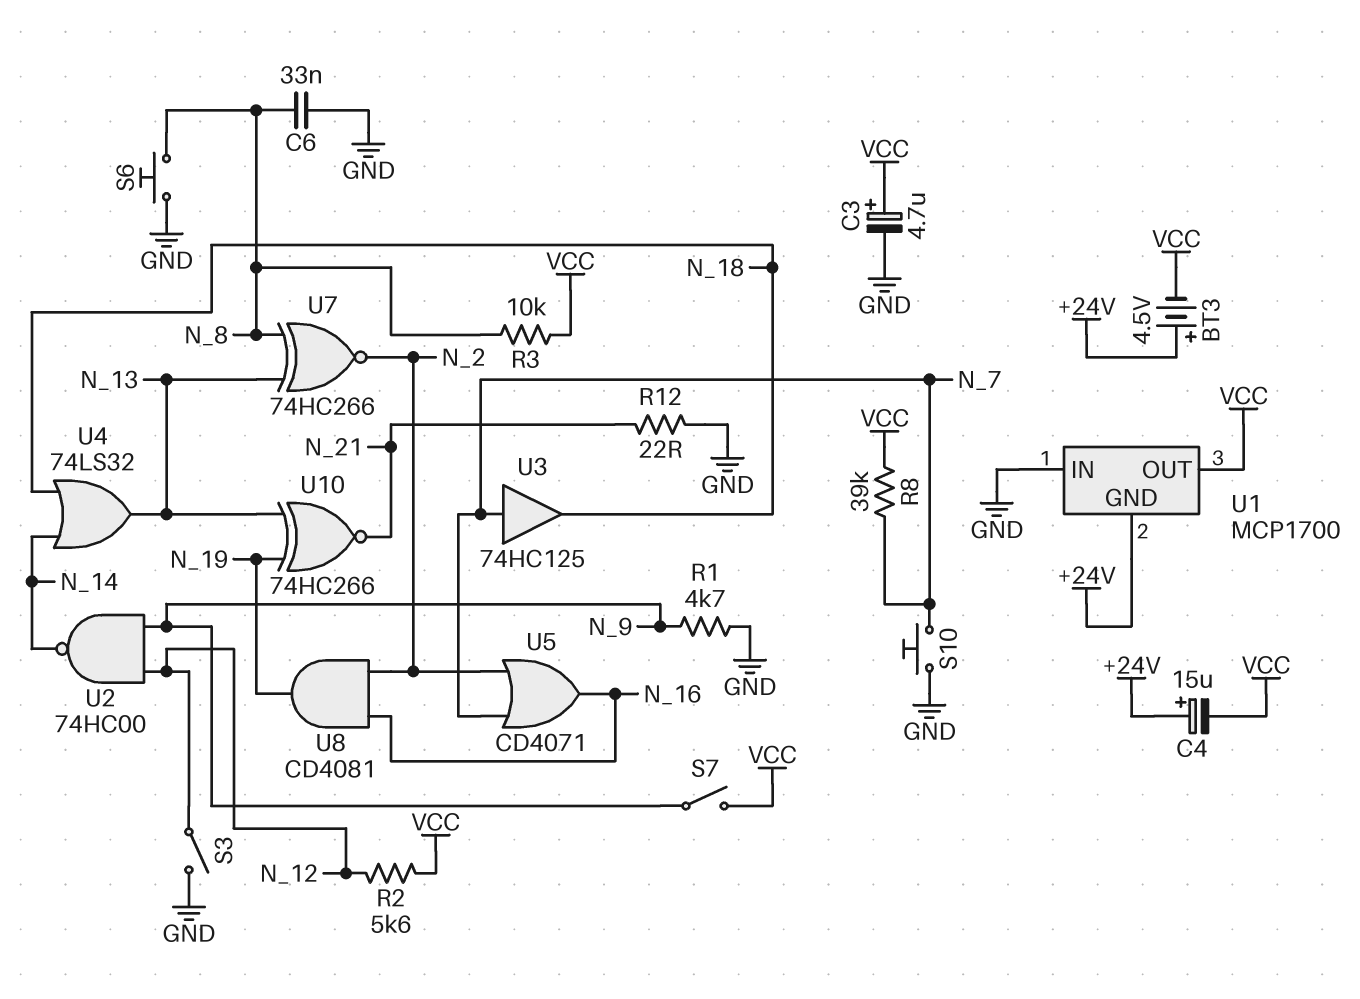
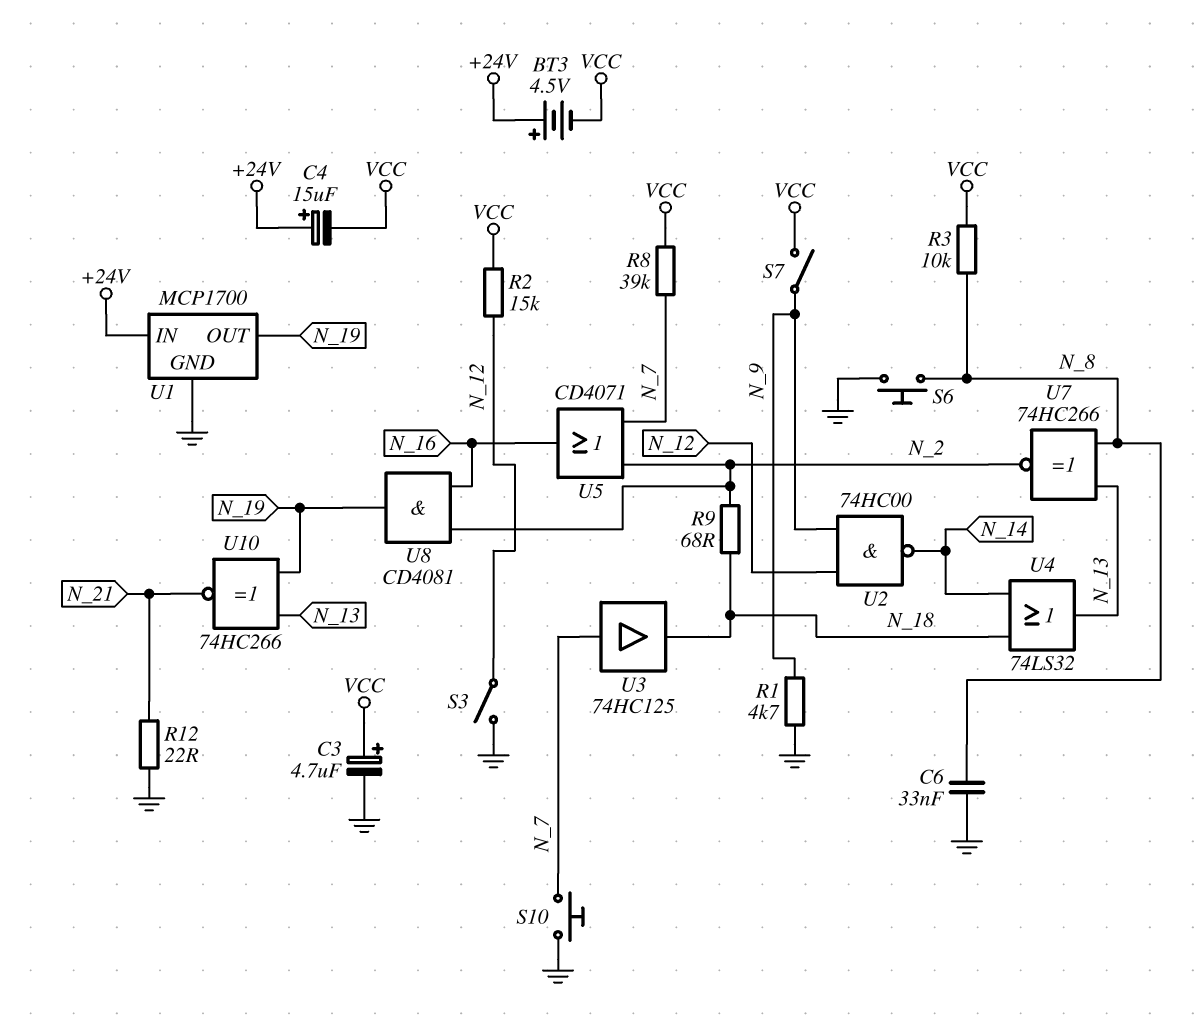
R2: 5.6k (N_12, VCC) -> 15k (N_12, VCC)
R9: none -> 68 (N_2, N_18)
U1 pin GND: +24V -> GND
U1 pin IN: GND -> +24V
U1 pin OUT: VCC -> N_19

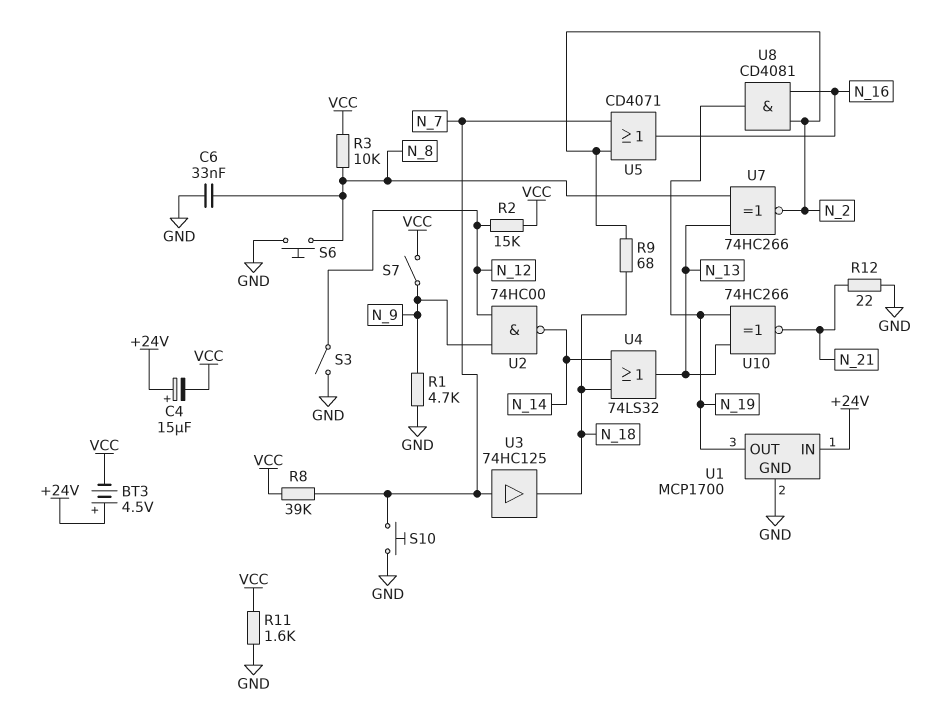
C3: 4.7uF (plus VCC, minus GND) -> none
R11: none -> 1.6k (GND, VCC)

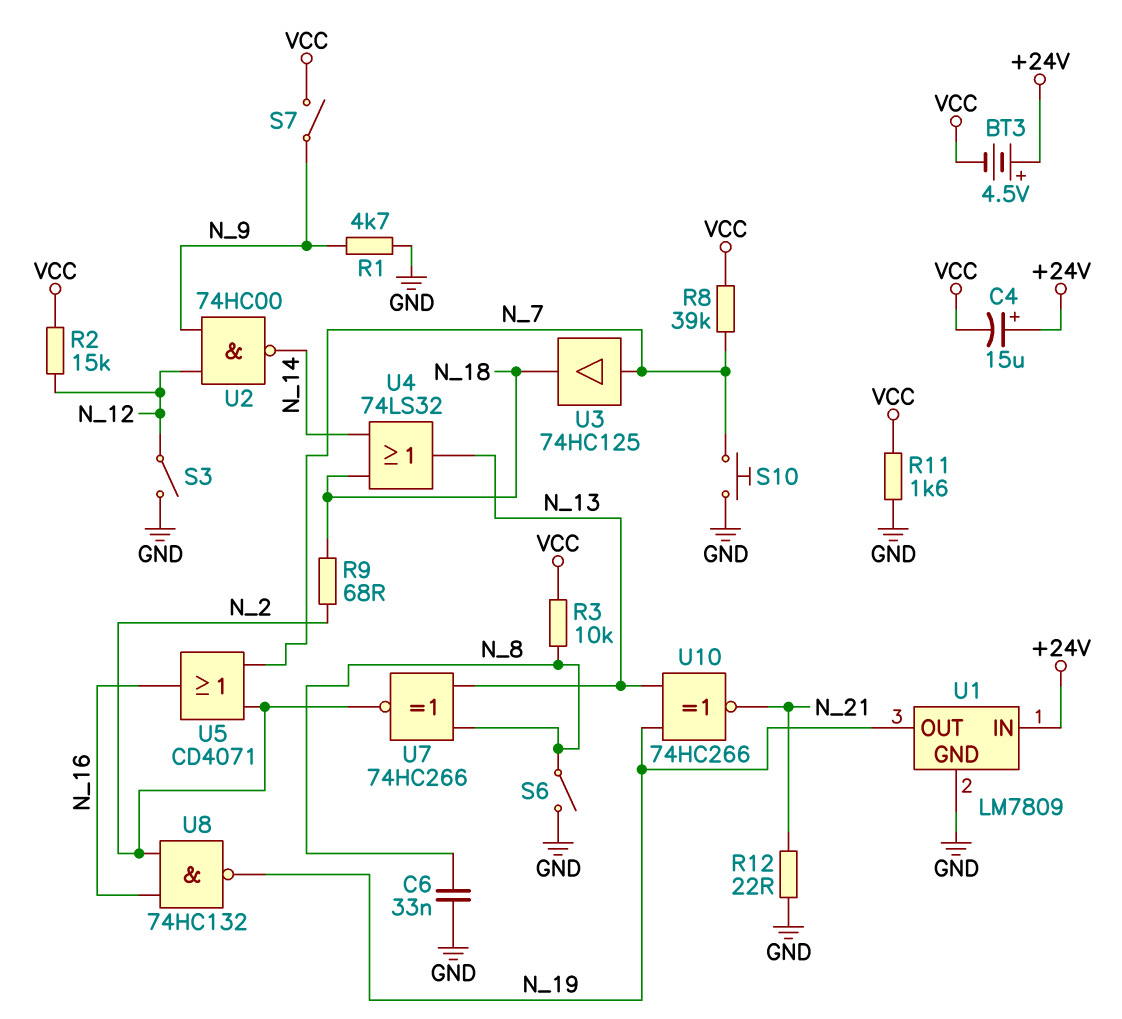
S6: button (GND, N_8) -> switch (GND, N_8)
U1: MCP1700 -> LM7809
U8: AND CD4081 (in N_2, in N_16, out N_19) -> NAND 74HC132 (in N_2, in N_16, out N_19)

